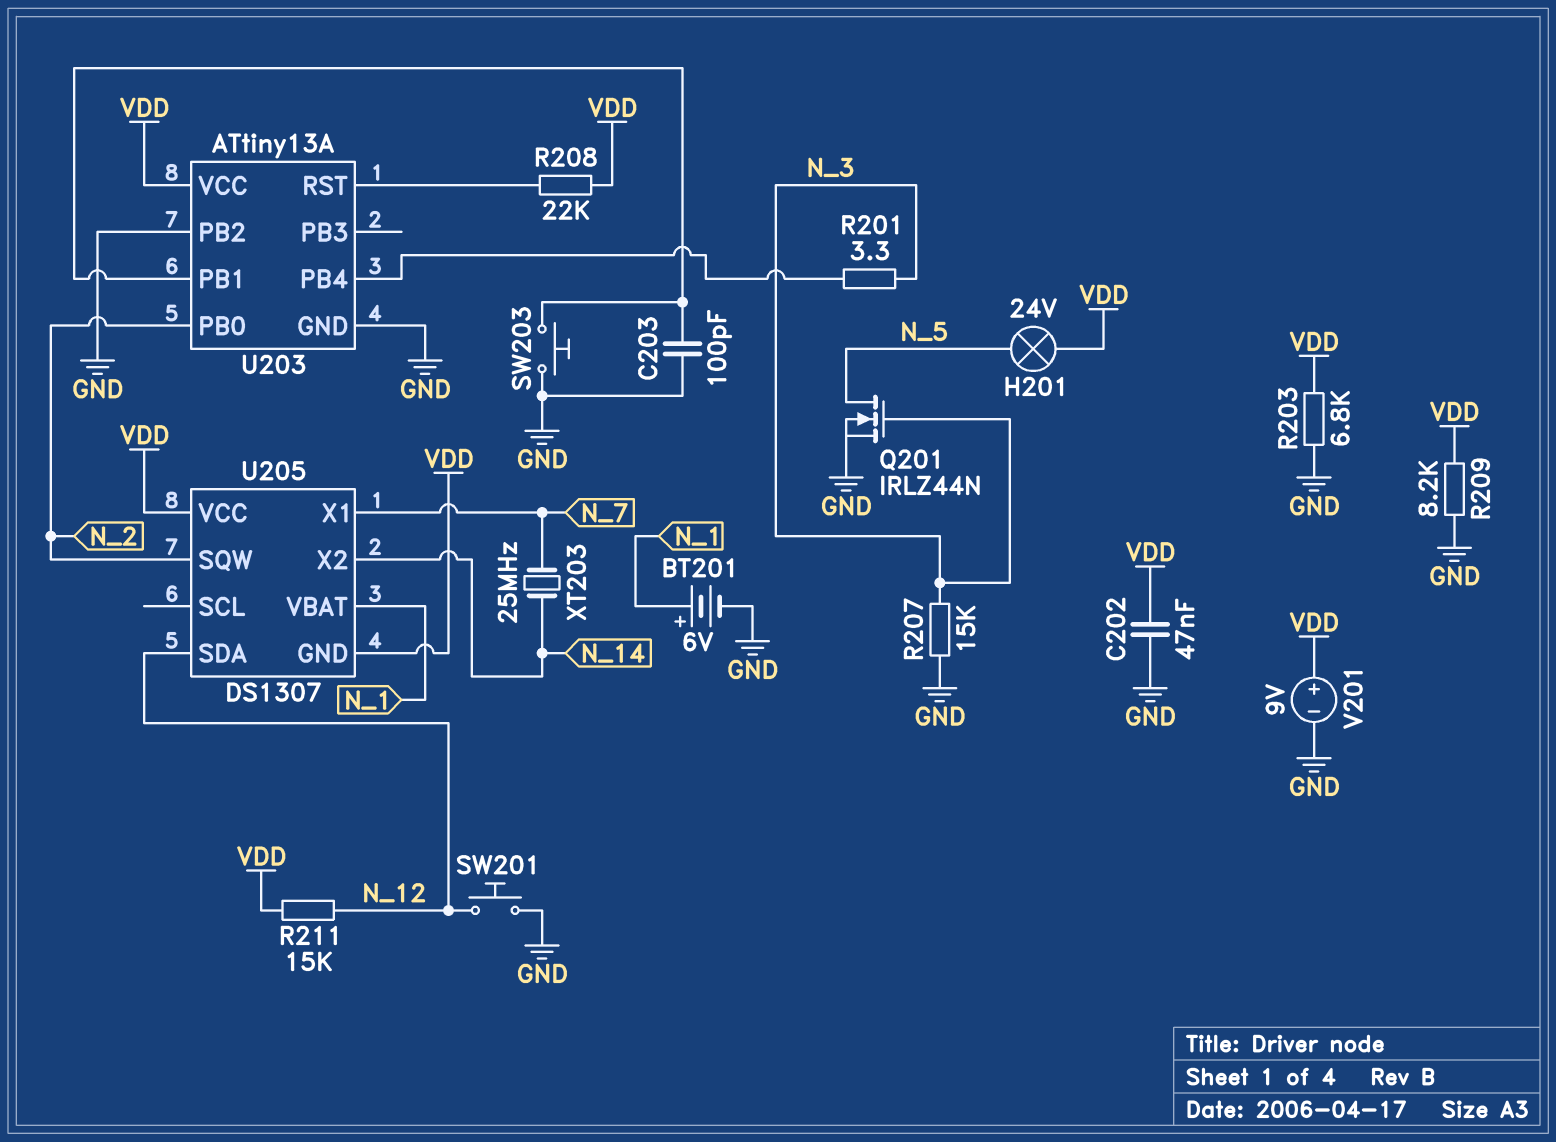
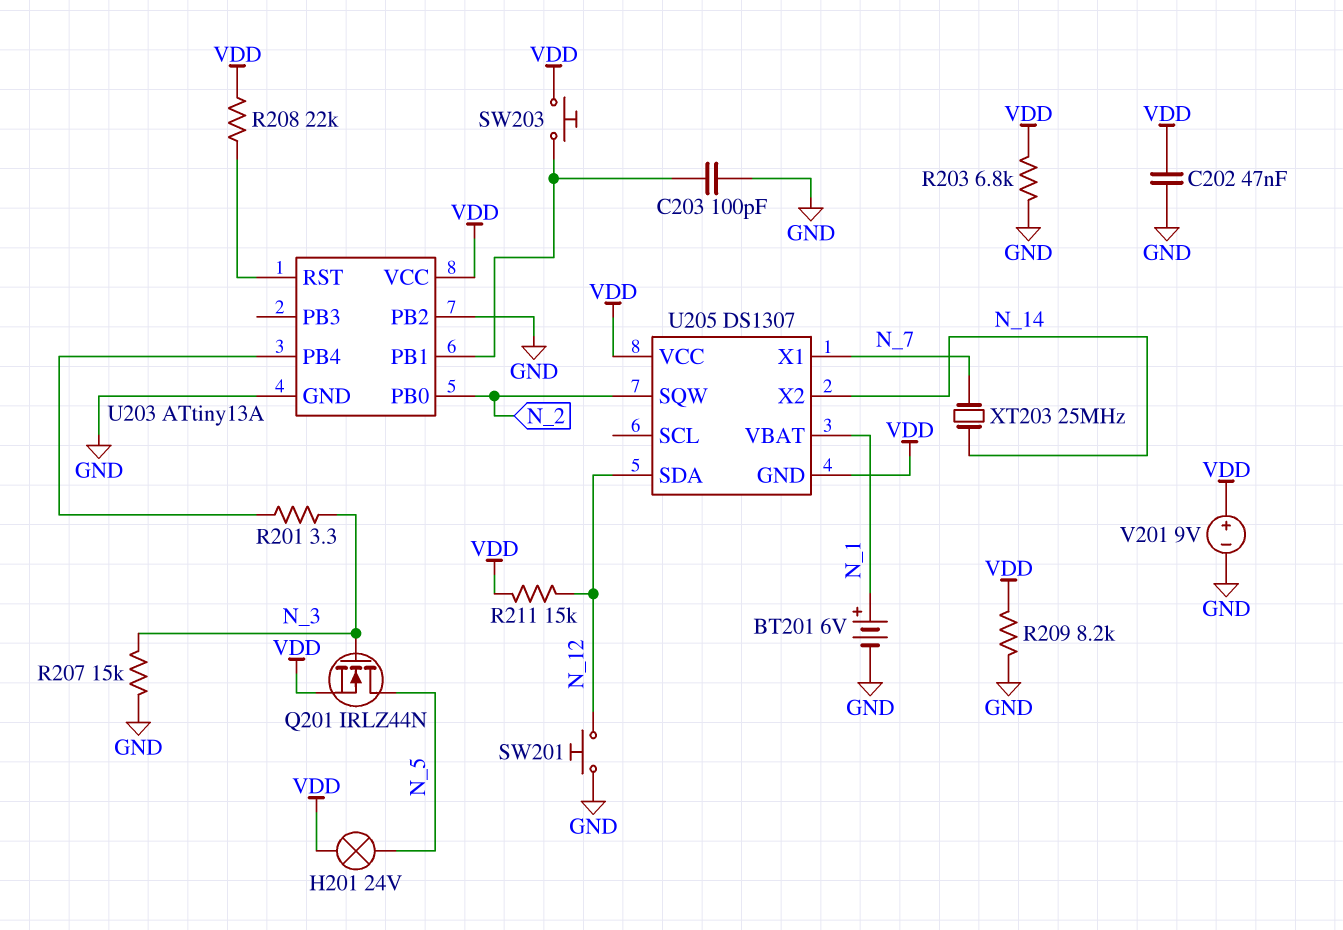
Q201: NMOS IRLZ44N (G N_3, D N_5, S GND) -> NMOS IRLZ44N (G N_3, D N_5, S VDD)
SW203: button (GND, U203/PB1) -> button (U203/PB1, VDD)

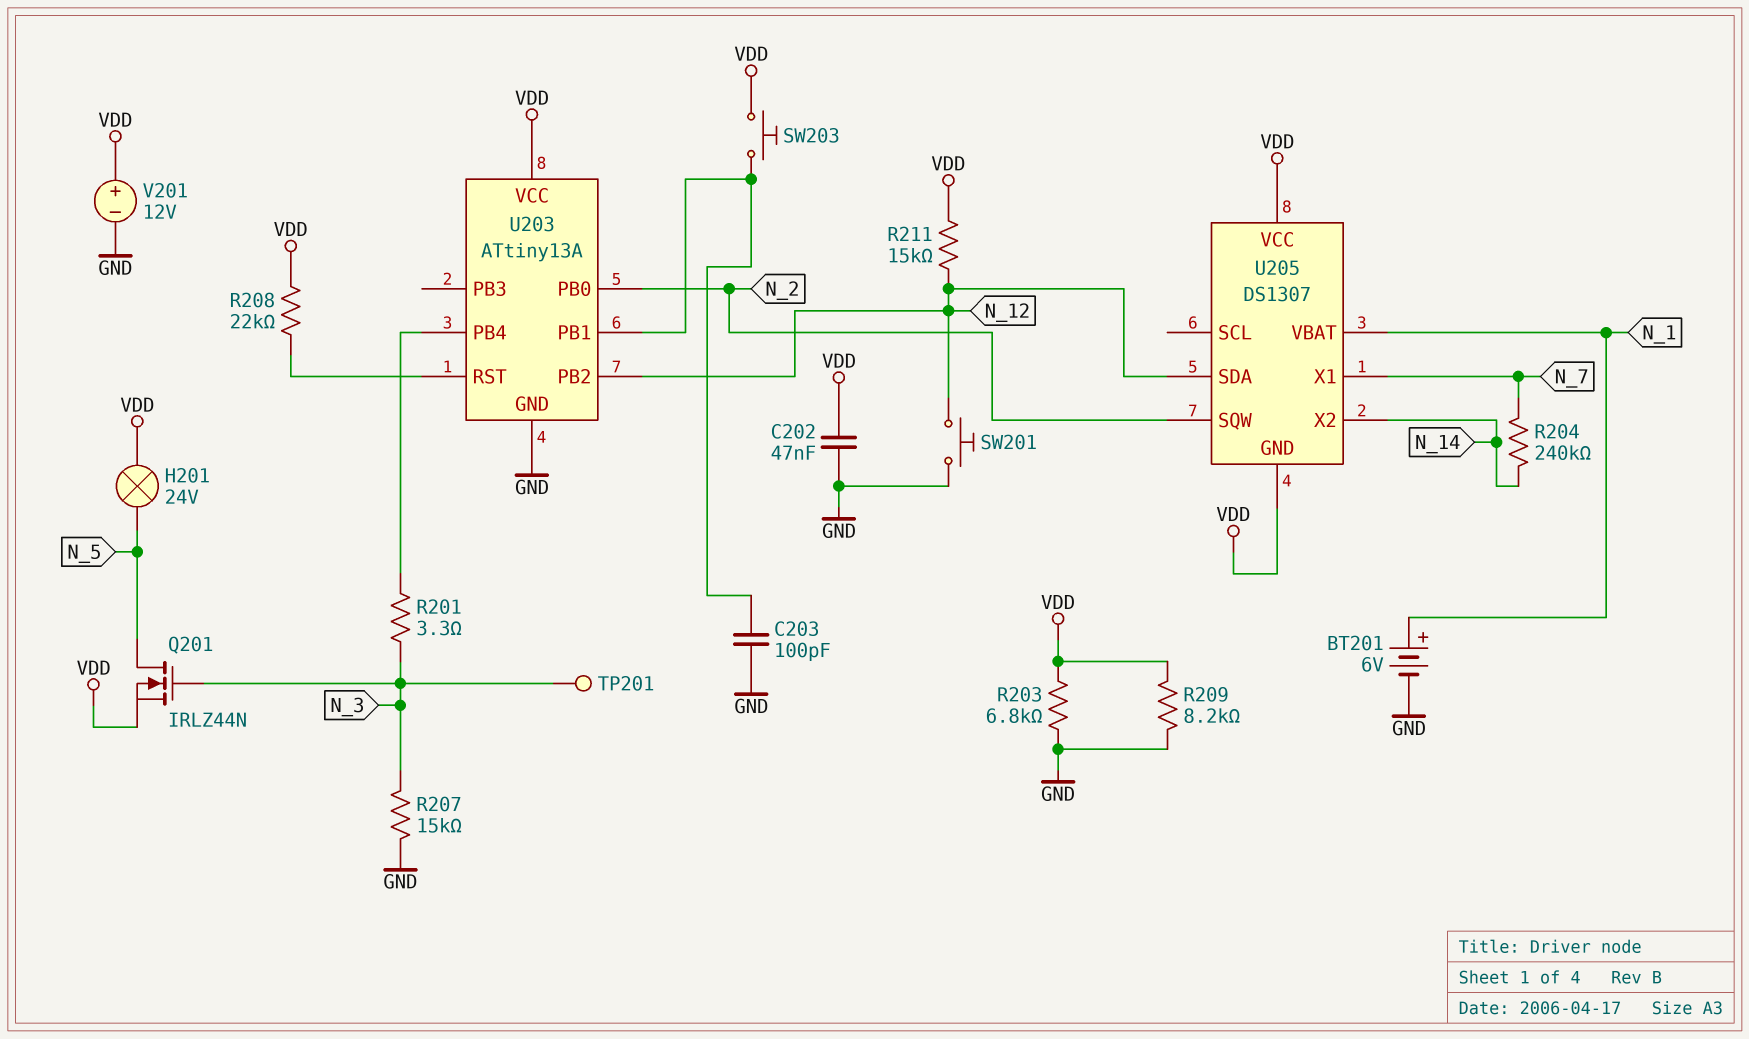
R204: none -> 240k (N_7, N_14)
TP201: none -> test point (N_3)
U203 pin PB2: GND -> N_12
V201: 9V (plus VDD, minus GND) -> 12V (plus VDD, minus GND)
XT203: 25MHz (N_7, N_14) -> none

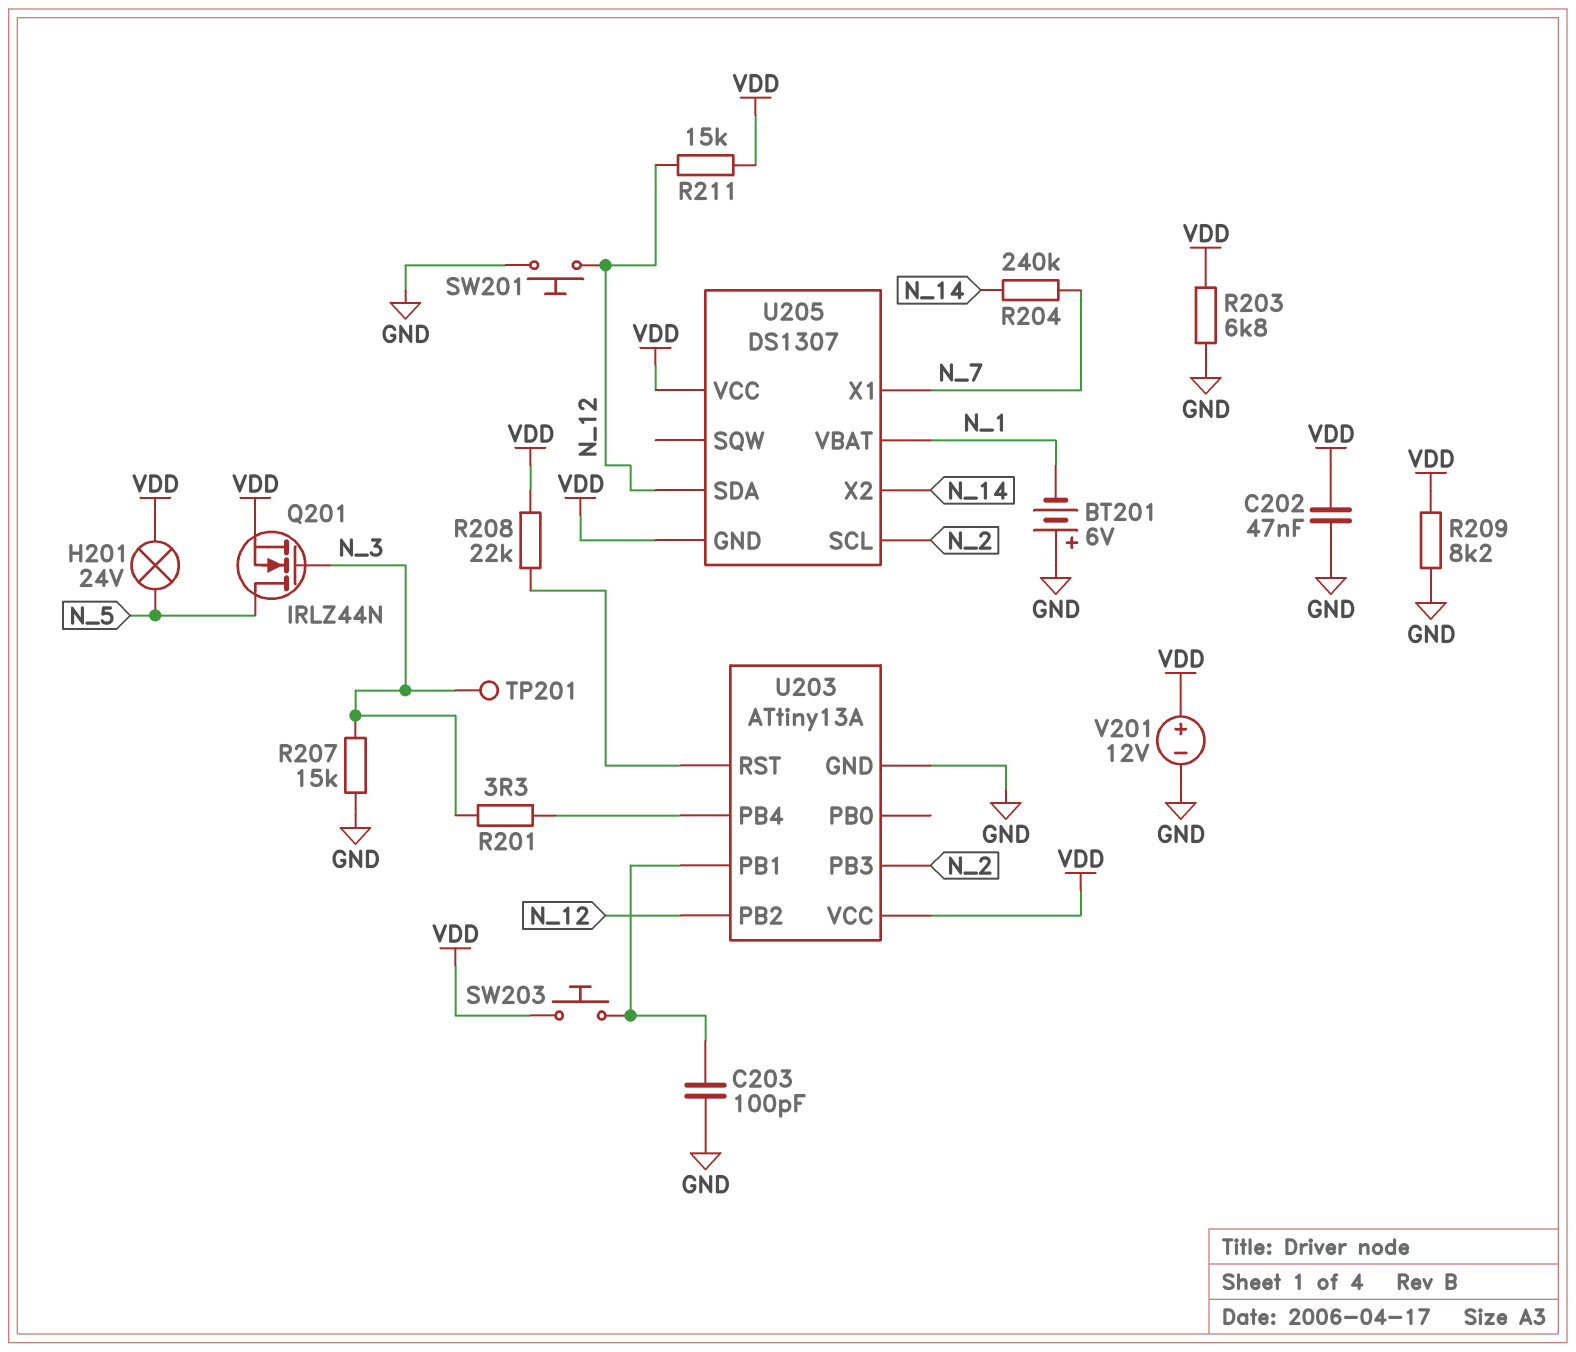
BT201: 6V (plus N_1, minus GND) -> 6V (plus GND, minus N_1)
U203 pin PB0: N_2 -> none
U203 pin PB3: none -> N_2
U205 pin SCL: none -> N_2
U205 pin SQW: N_2 -> none

